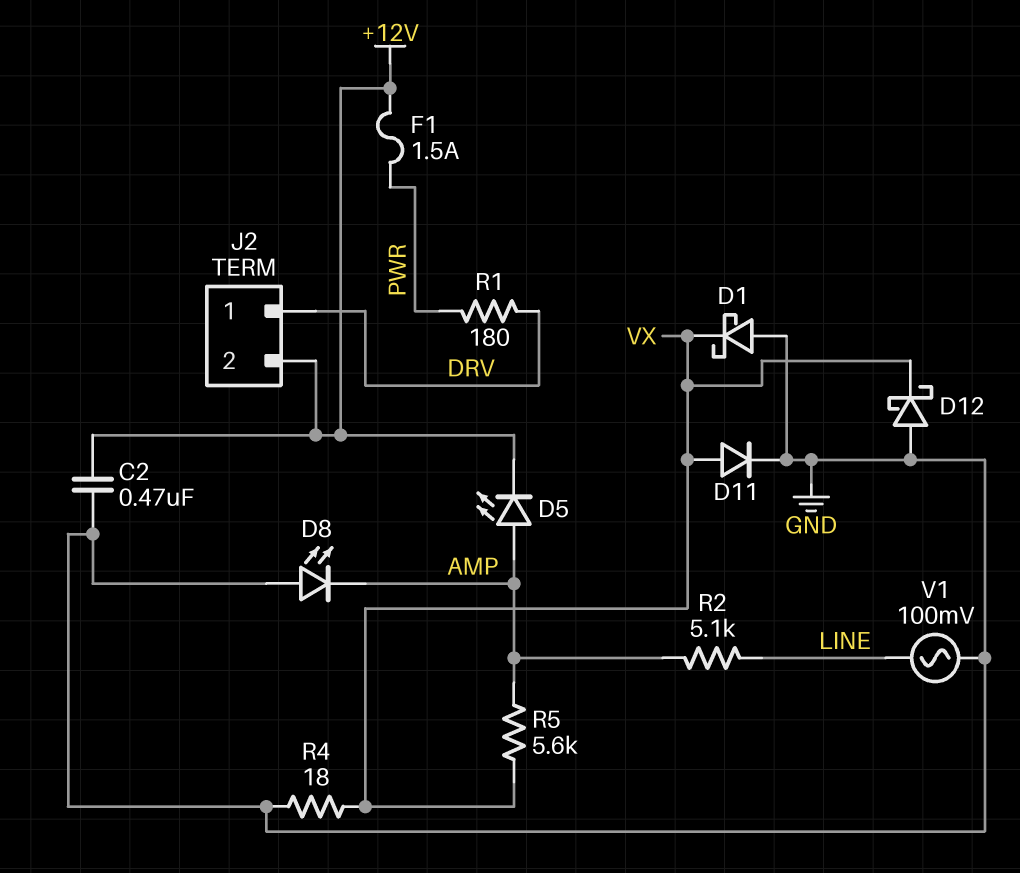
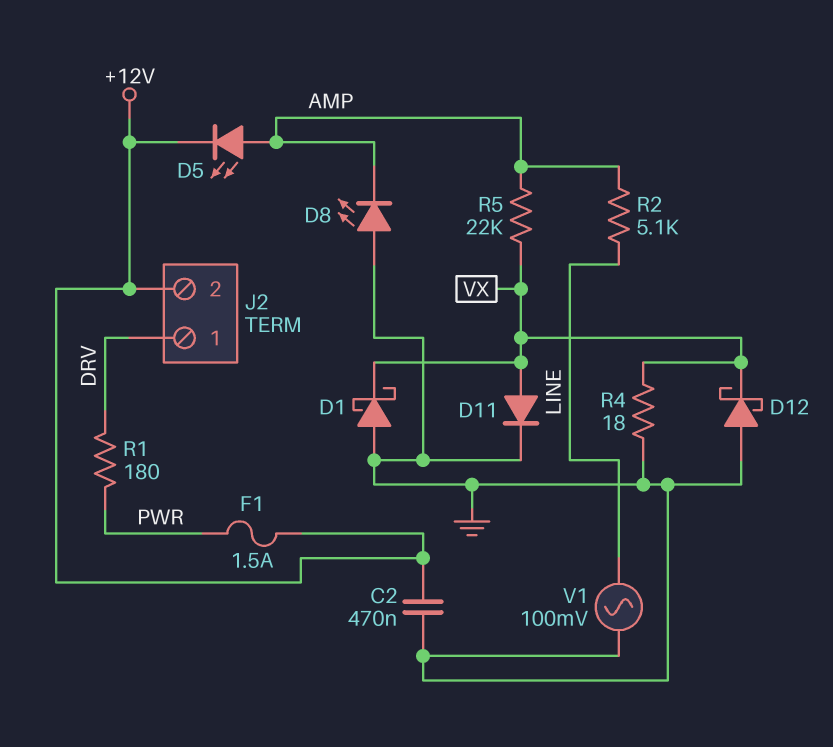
R5: 5.6k (AMP, VX) -> 22k (AMP, VX)

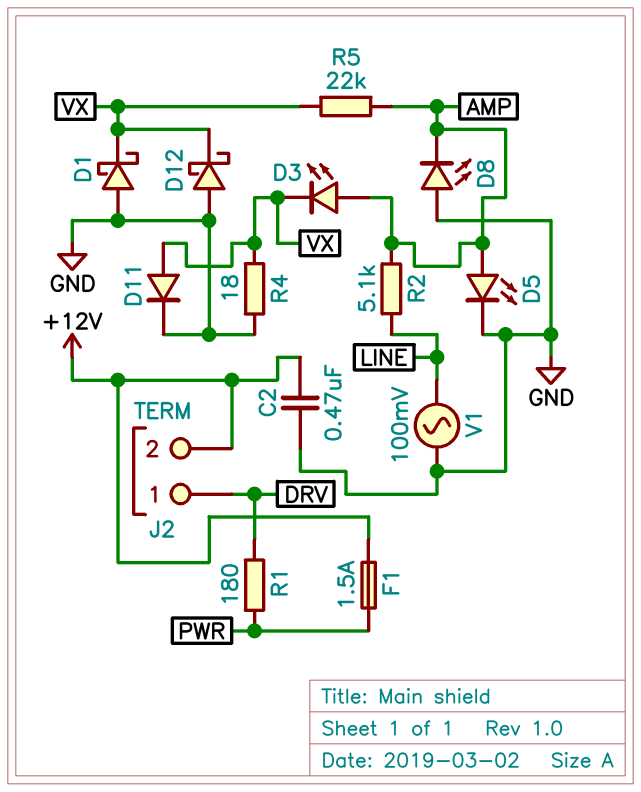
D3: none -> LED (A AMP, K VX)
D5: LED (A AMP, K +12V) -> LED (A AMP, K GND)

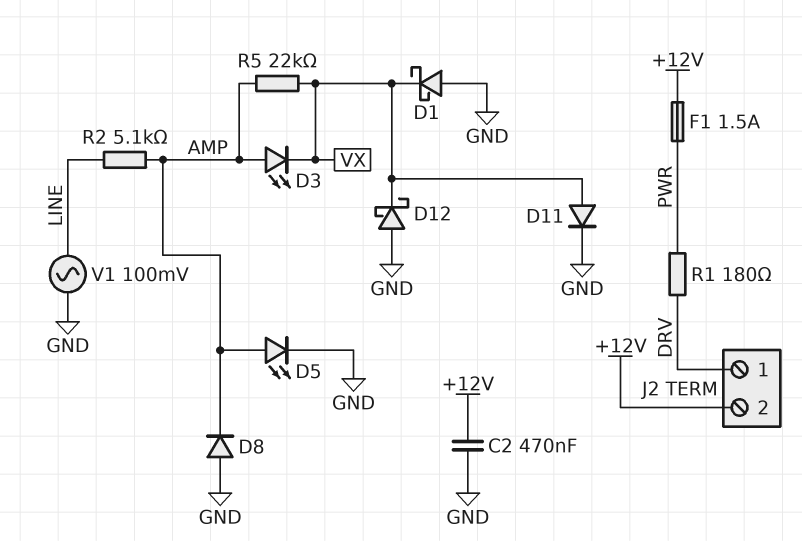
D8: LED (A GND, K AMP) -> diode (A GND, K AMP)
R4: 18 (GND, VX) -> none

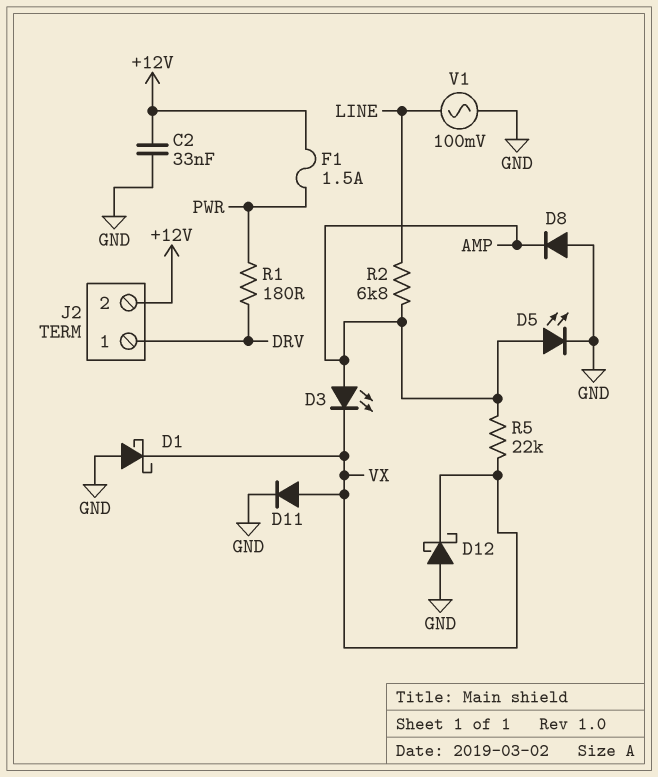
C2: 470nF (+12V, GND) -> 33nF (+12V, GND)
R2: 5.1k (AMP, LINE) -> 6.8k (AMP, LINE)

